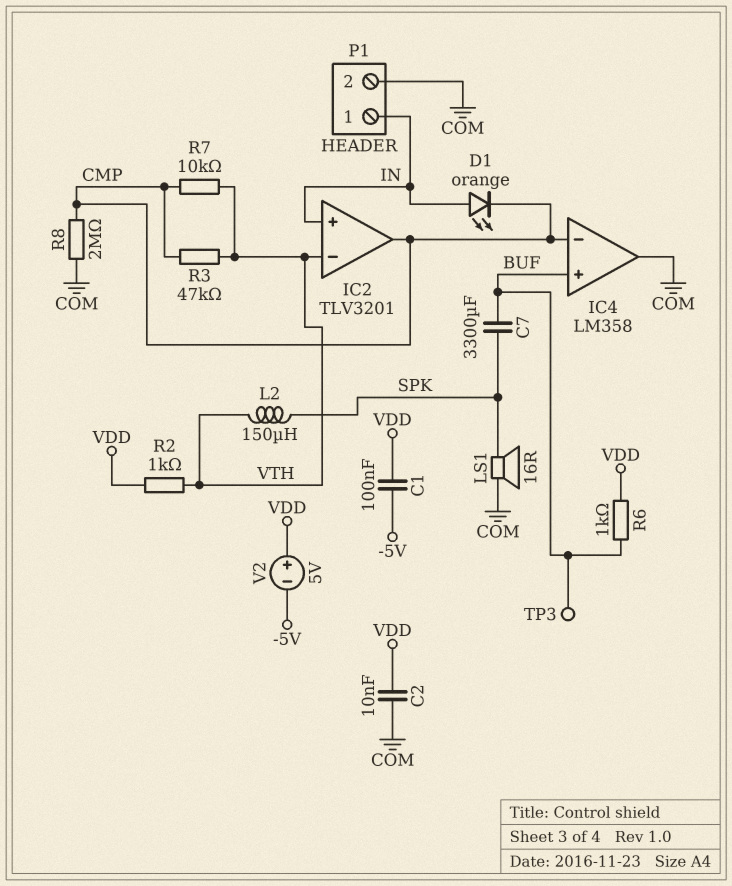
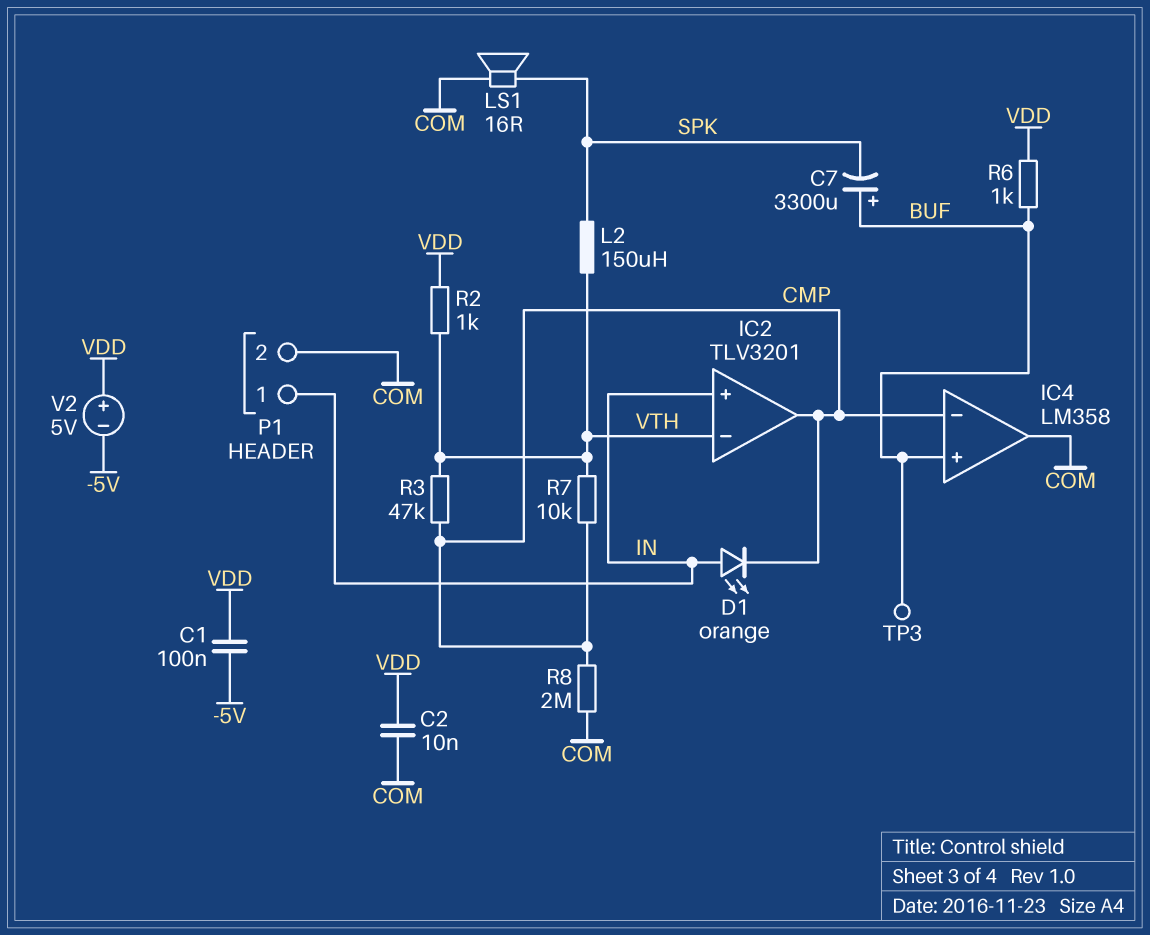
C7: 3300uF (BUF, SPK) -> 3300uF (plus BUF, minus SPK)

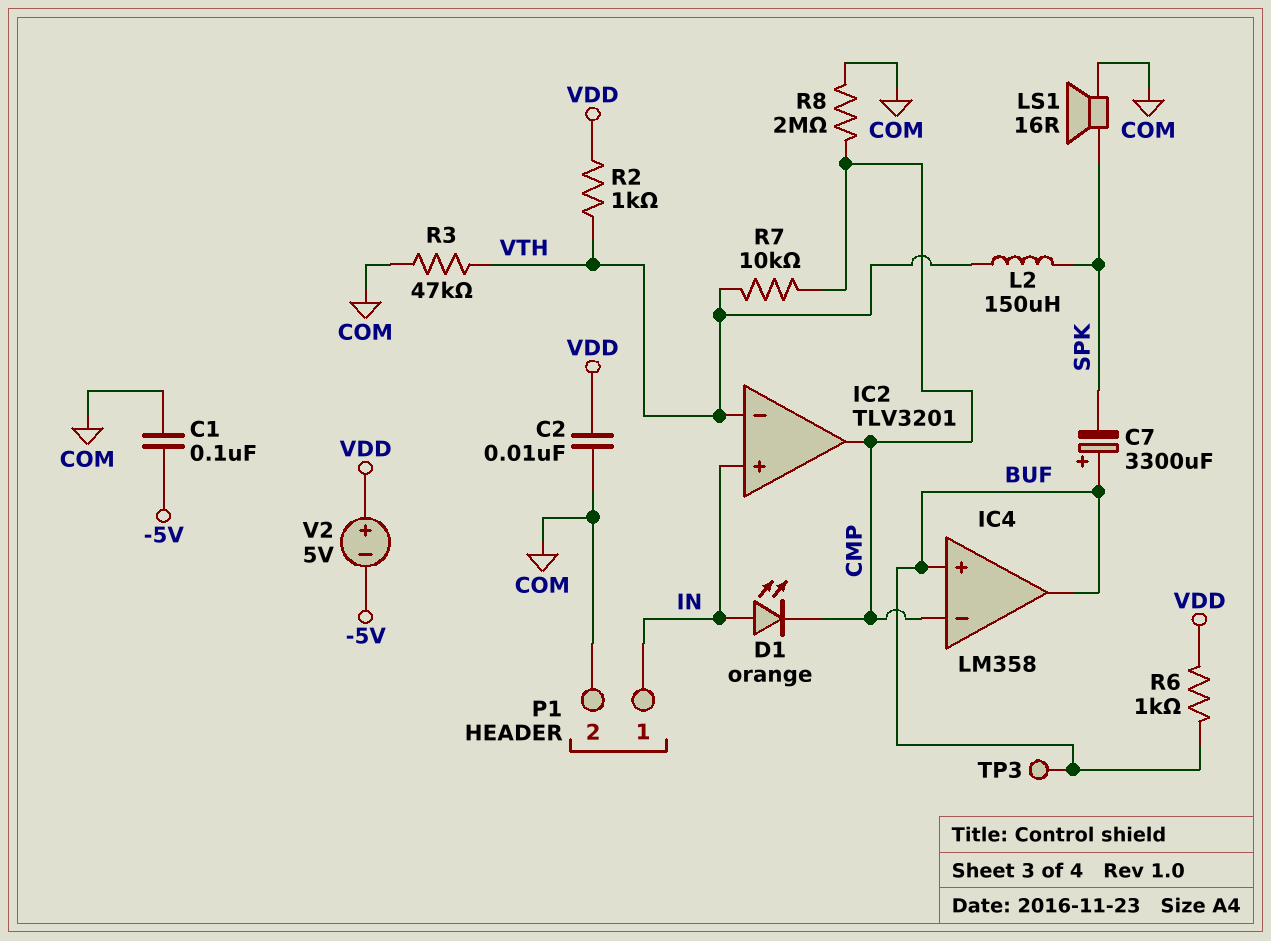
C1: 100nF (-5V, VDD) -> 100nF (-5V, COM)
IC4 pin out: COM -> BUF
R3: 47k (CMP, VTH) -> 47k (COM, VTH)

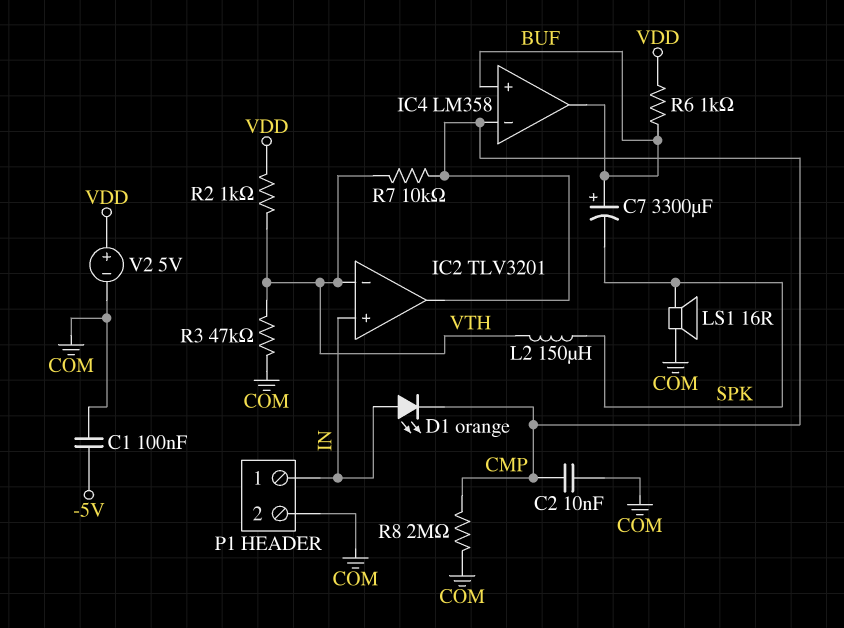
C2: 10nF (COM, VDD) -> 10nF (CMP, COM)
TP3: test point (BUF) -> none
V2: 5V (plus VDD, minus -5V) -> 5V (plus VDD, minus COM)

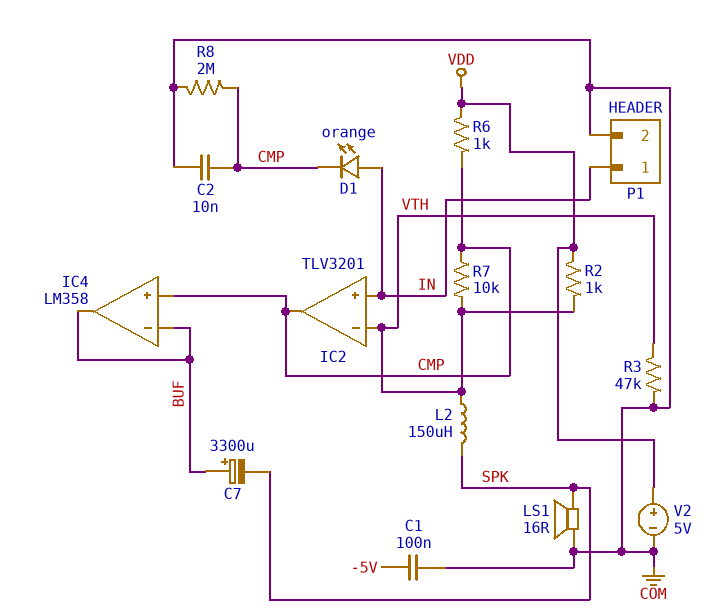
IC4 pin in+: BUF -> CMP
IC4 pin in-: CMP -> BUF
R6: 1k (BUF, VDD) -> 1k (CMP, VDD)

